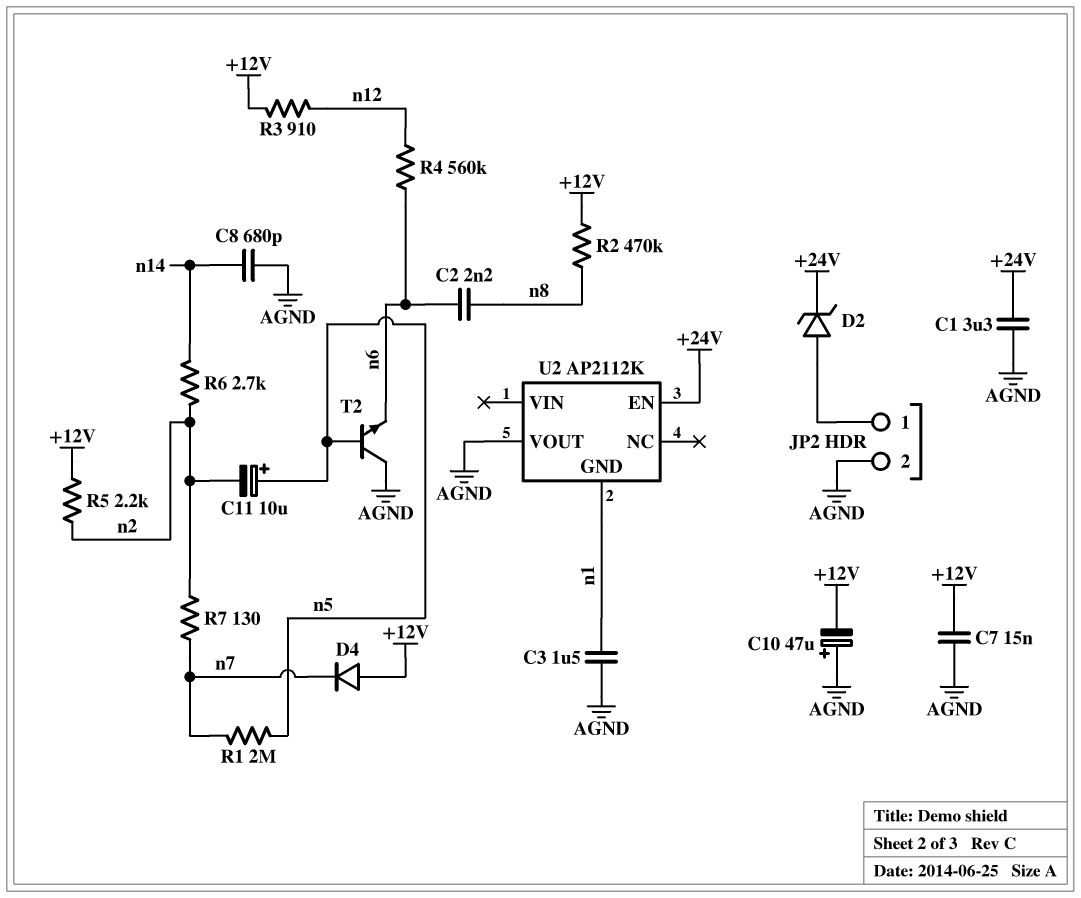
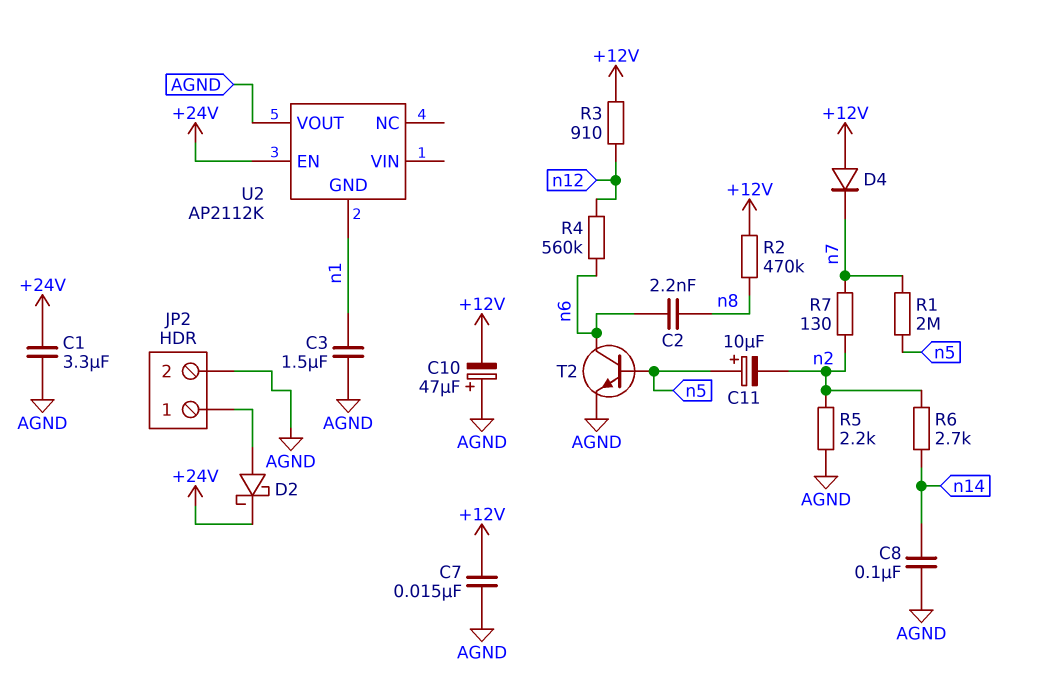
C8: 680pF (AGND, n14) -> 100nF (AGND, n14)
D2: zener (A JP2/1, K +24V) -> schottky (A JP2/1, K +24V)
R5: 2.2k (+12V, n2) -> 2.2k (AGND, n2)
T2: NPN (B n5, C AGND, E n6) -> NPN (B n5, C n6, E AGND)

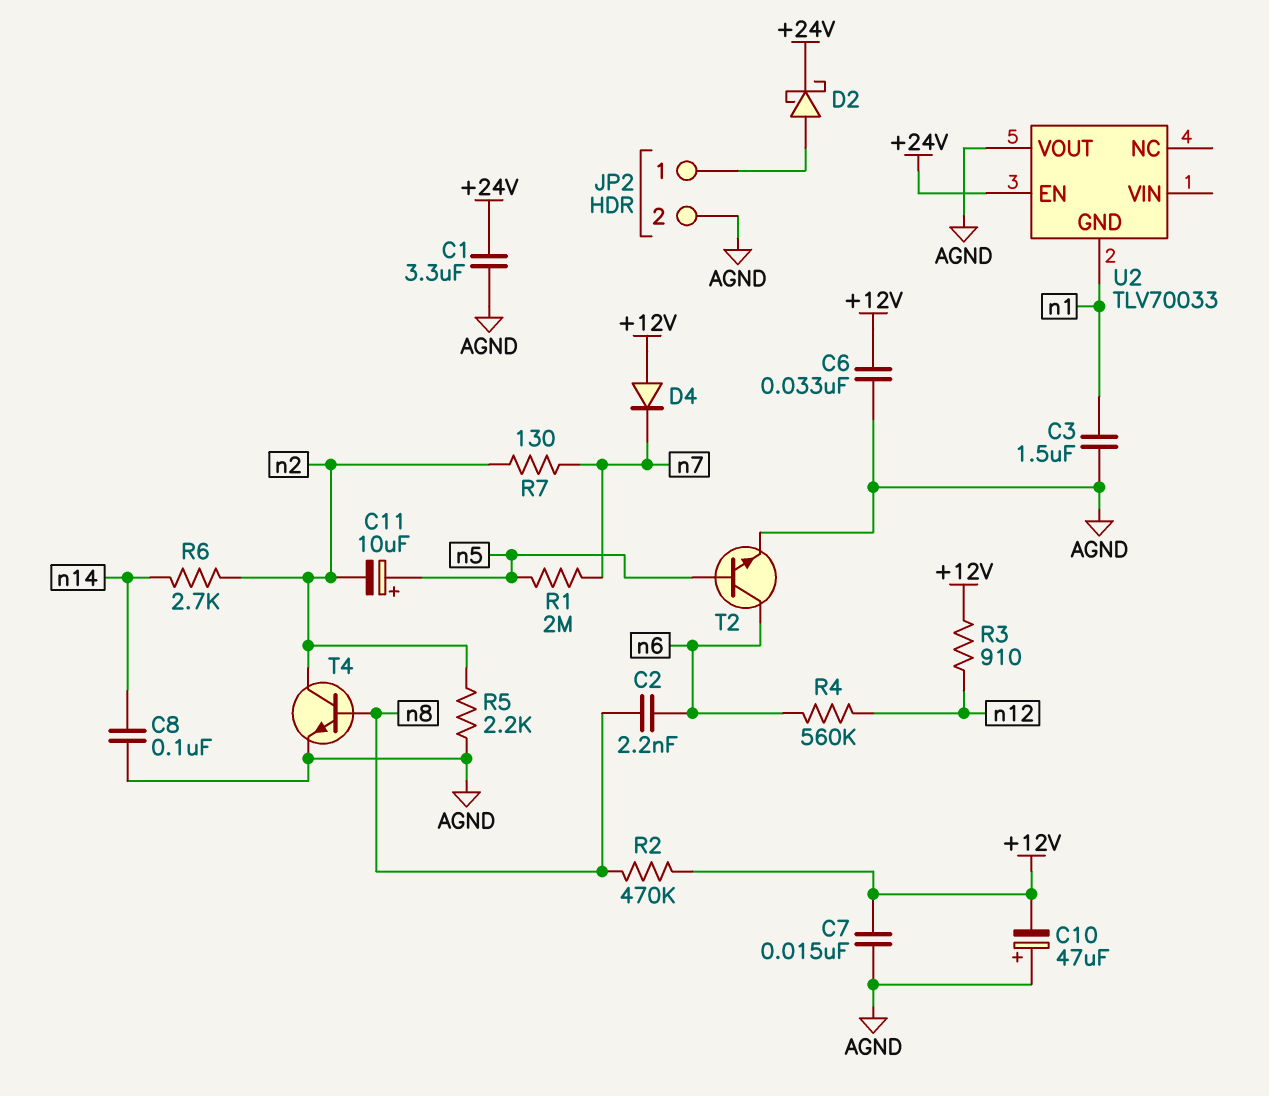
C6: none -> 33nF (+12V, AGND)
T4: none -> NPN (B n8, C n2, E AGND)
U2: AP2112K -> TLV70033

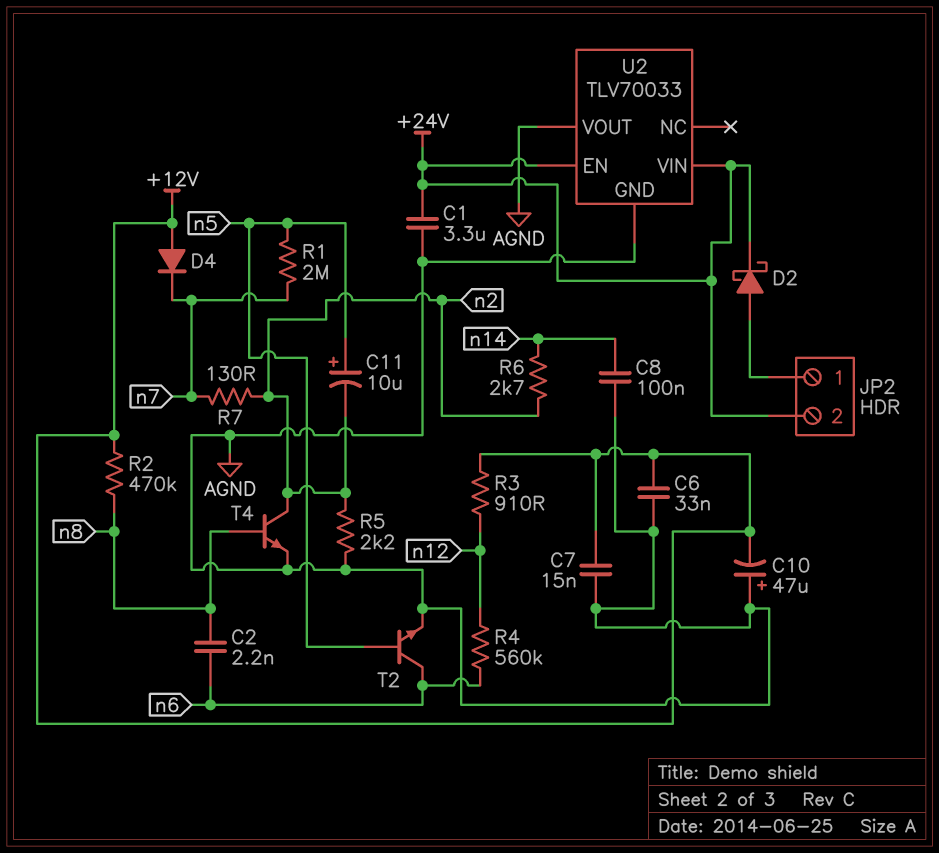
C3: 1.5uF (AGND, n1) -> none
JP2 pin 2: AGND -> +24V
U2 pin GND: n1 -> AGND
U2 pin VIN: none -> +24V

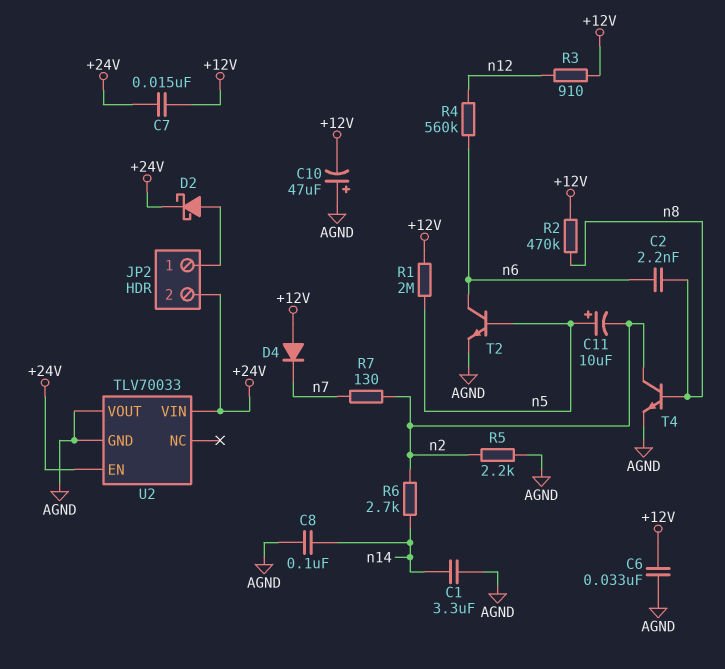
C1: 3.3uF (+24V, AGND) -> 3.3uF (AGND, n14)
C7: 15nF (+12V, AGND) -> 15nF (+12V, +24V)
R1: 2M (n5, n7) -> 2M (+12V, n5)

